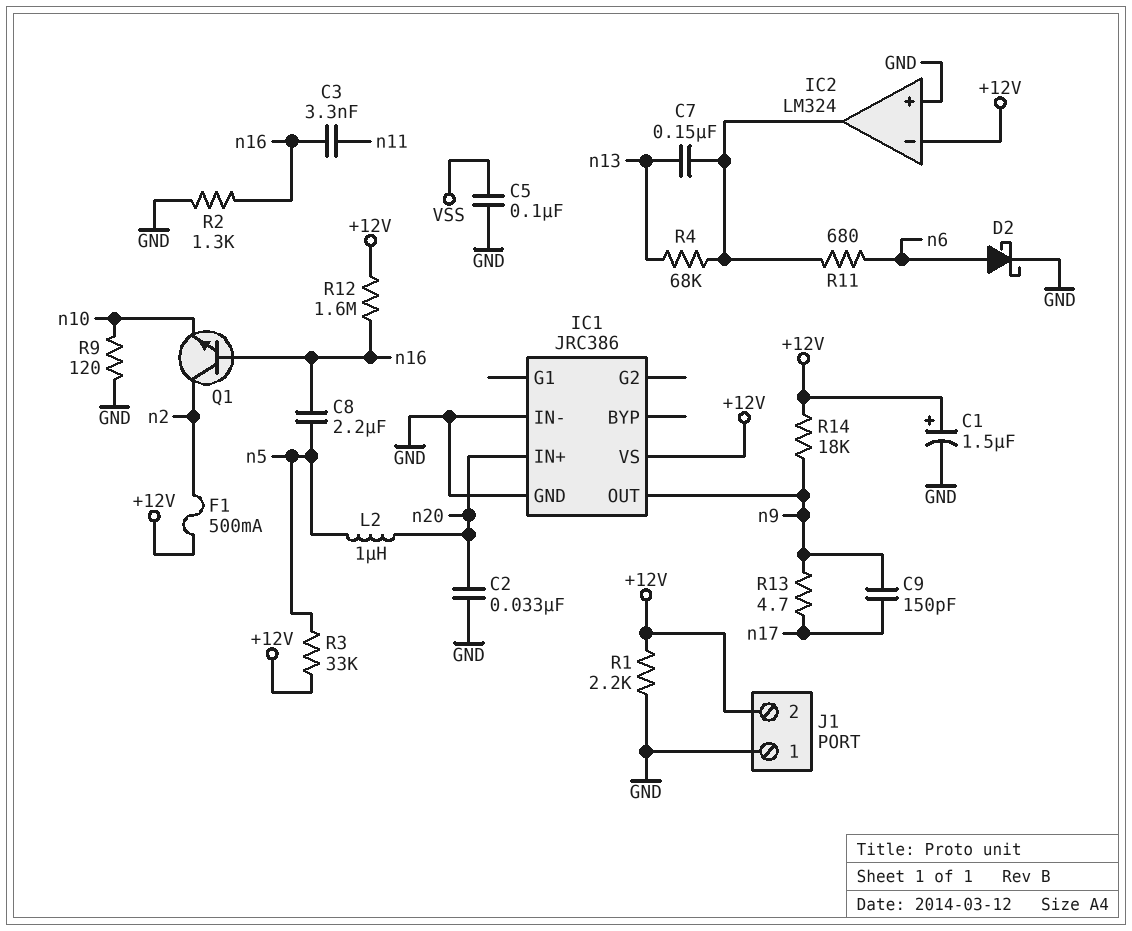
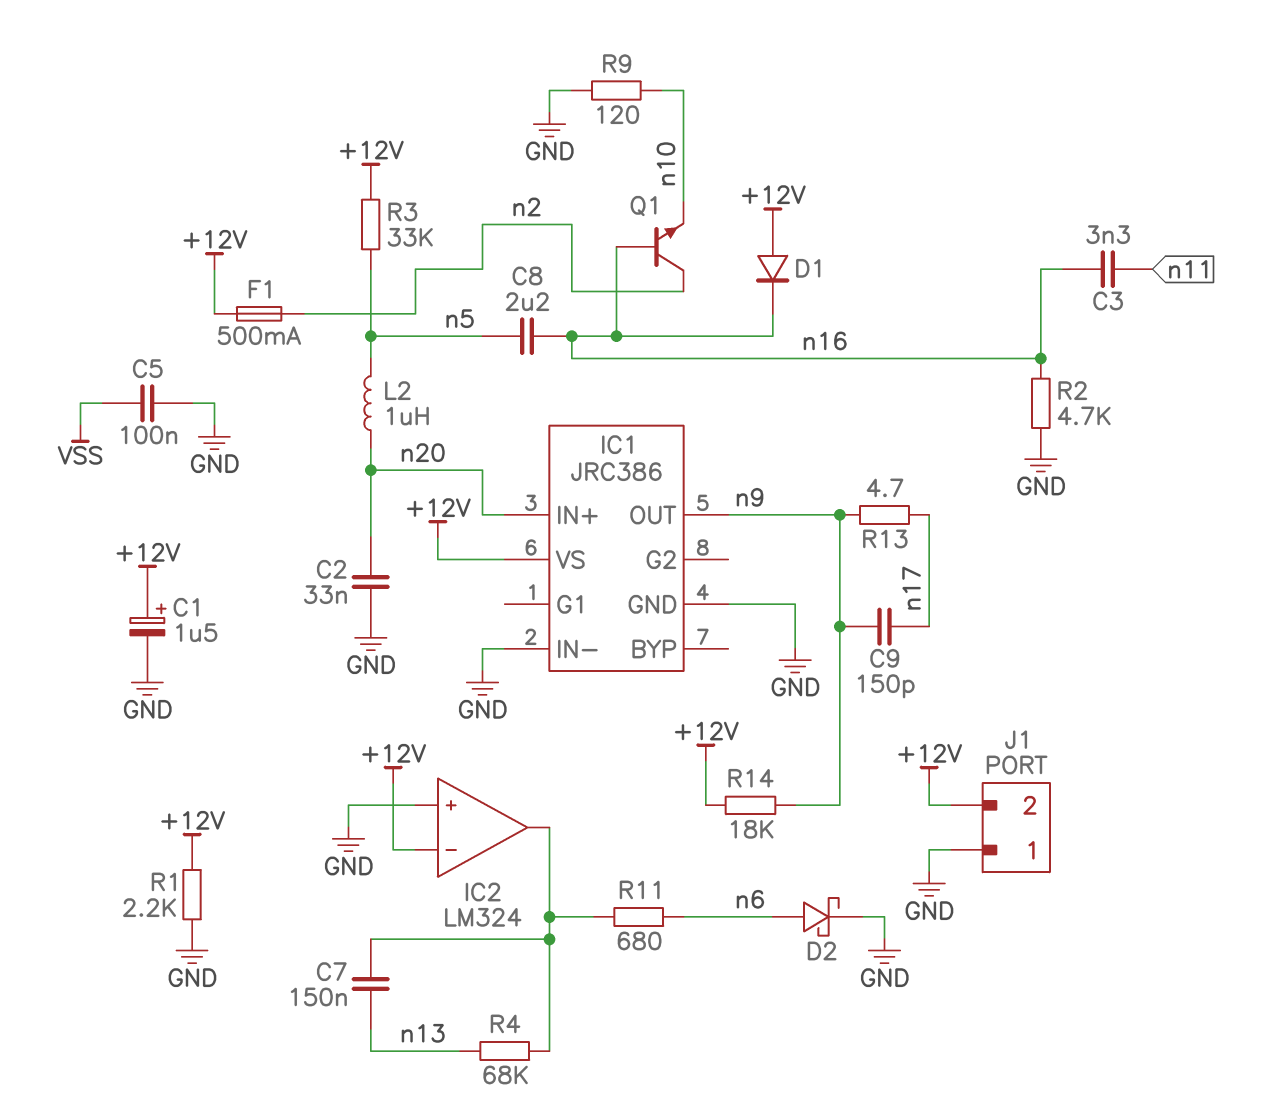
D1: none -> diode (A +12V, K n16)
R2: 1.3k (GND, n16) -> 4.7k (GND, n16)
R12: 1.6M (+12V, n16) -> none

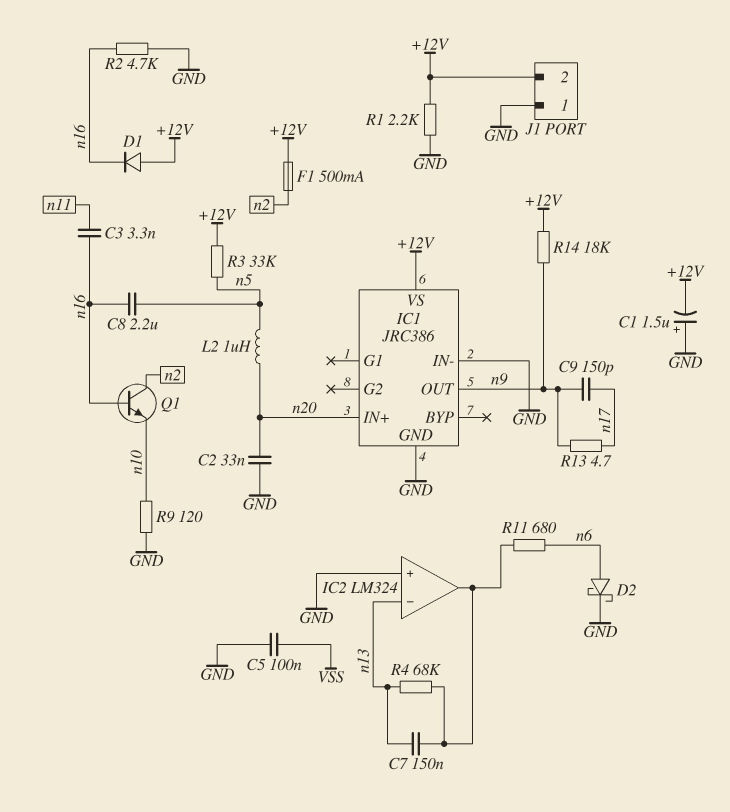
C1: 1.5uF (plus +12V, minus GND) -> 1.5uF (plus GND, minus +12V)
IC2 pin in-: +12V -> n13

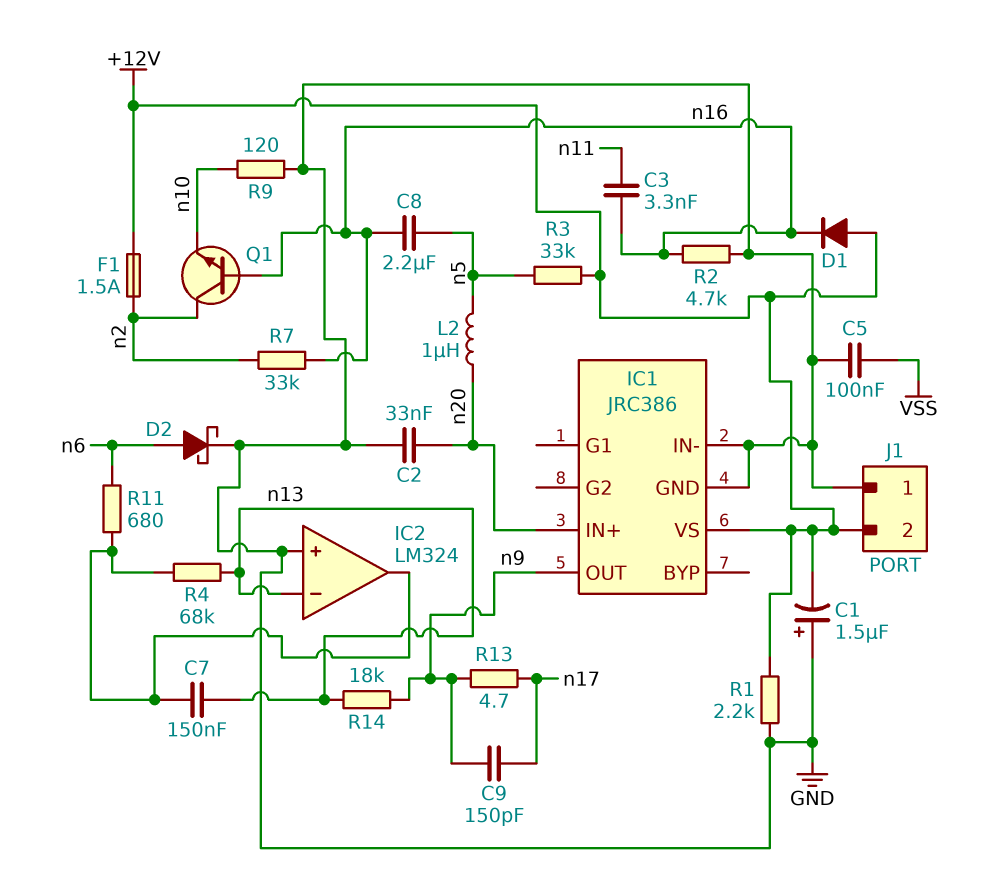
F1: 500mA (+12V, n2) -> 1.5A (+12V, n2)
R7: none -> 33k (n2, n16)
R14: 18k (+12V, n9) -> 18k (n9, n13)

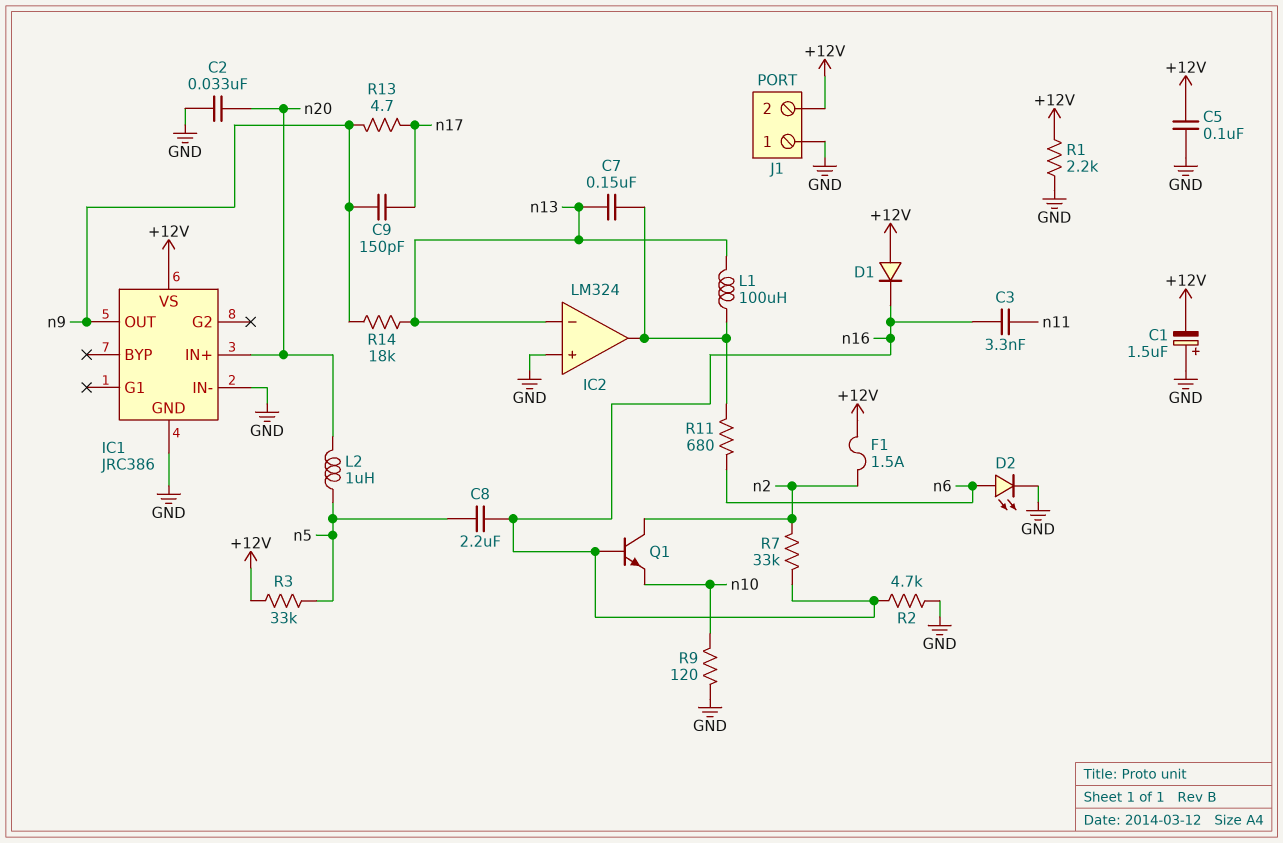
C5: 100nF (GND, VSS) -> 100nF (+12V, GND)
D2: schottky (A n6, K GND) -> LED (A n6, K GND)
L1: none -> 100uH (IC2/out, n13)
R4: 68k (IC2/out, n13) -> none

